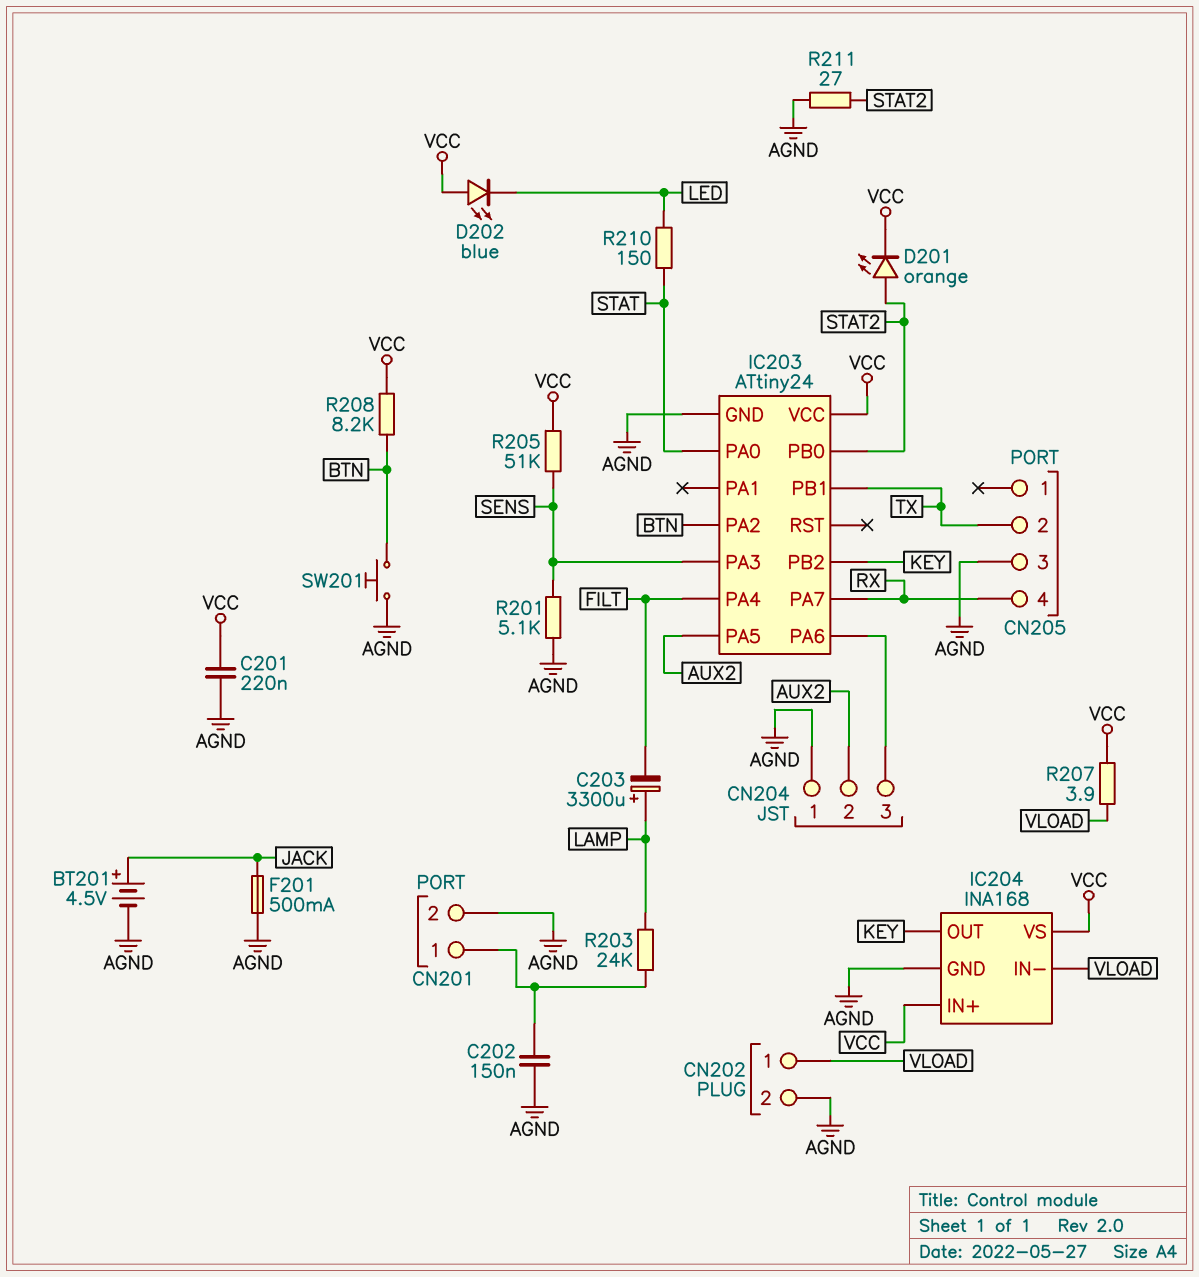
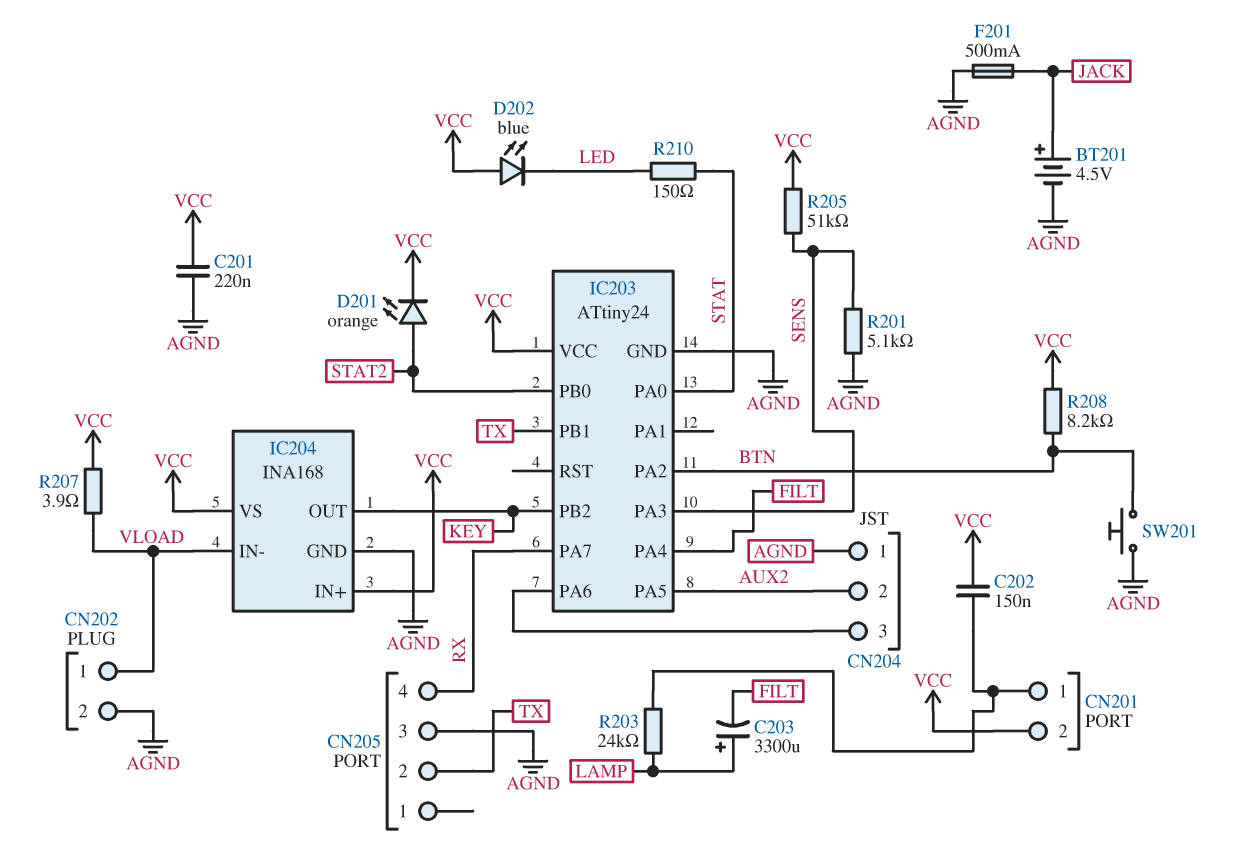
C202: 150nF (AGND, CN201/1) -> 150nF (CN201/1, VCC)
CN201 pin 2: AGND -> VCC
R211: 27 (AGND, STAT2) -> none

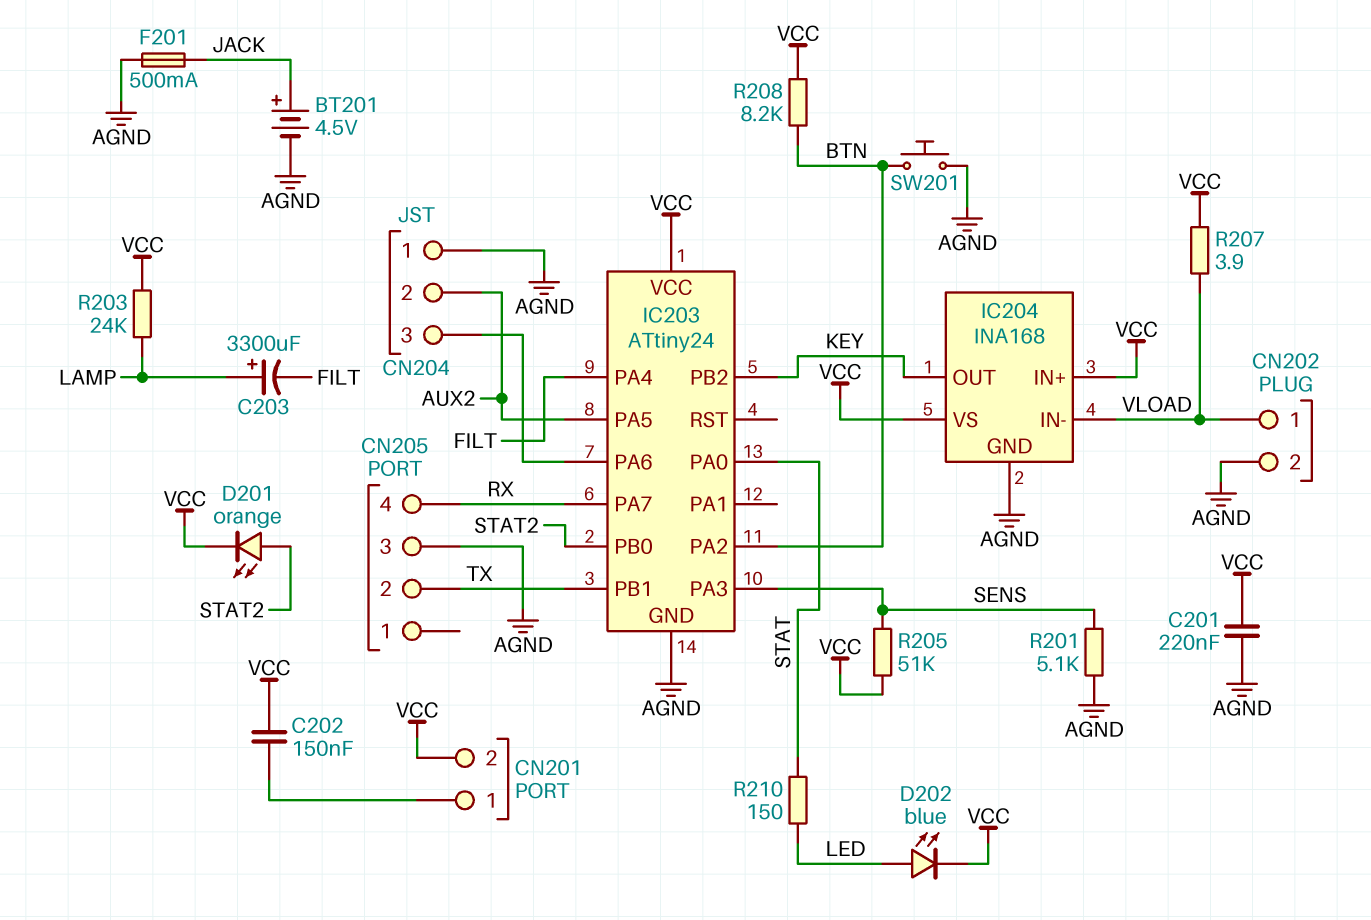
D202: LED blue (A VCC, K LED) -> LED blue (A LED, K VCC)
R203: 24k (CN201/1, LAMP) -> 24k (LAMP, VCC)

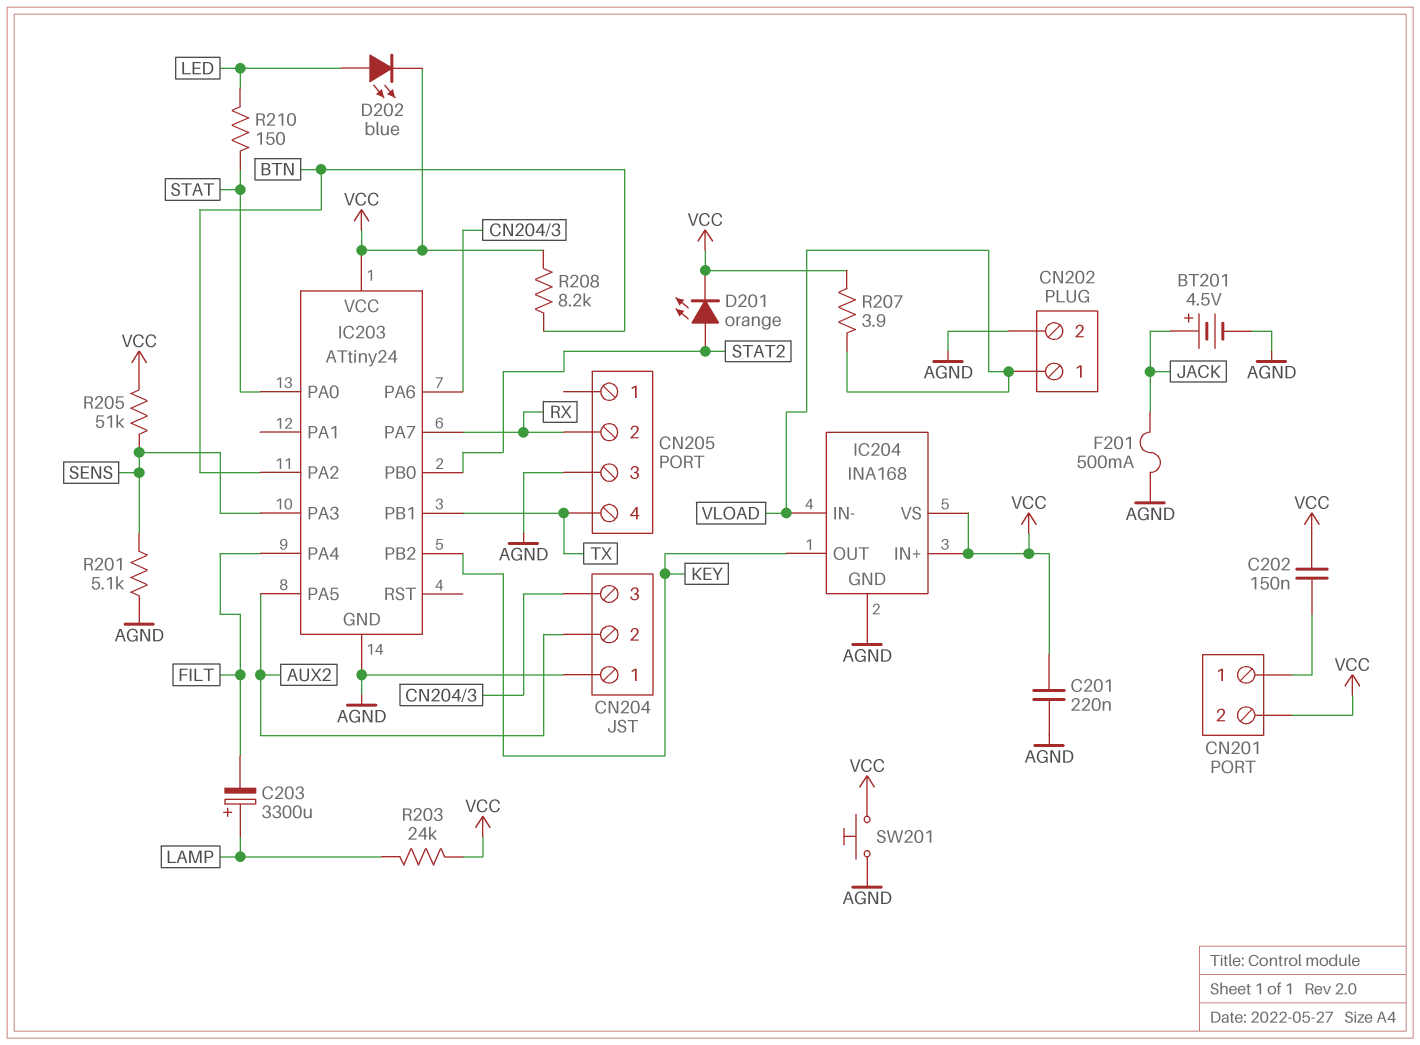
CN205 pin 2: TX -> RX
CN205 pin 4: RX -> TX
SW201: button (AGND, BTN) -> button (AGND, VCC)

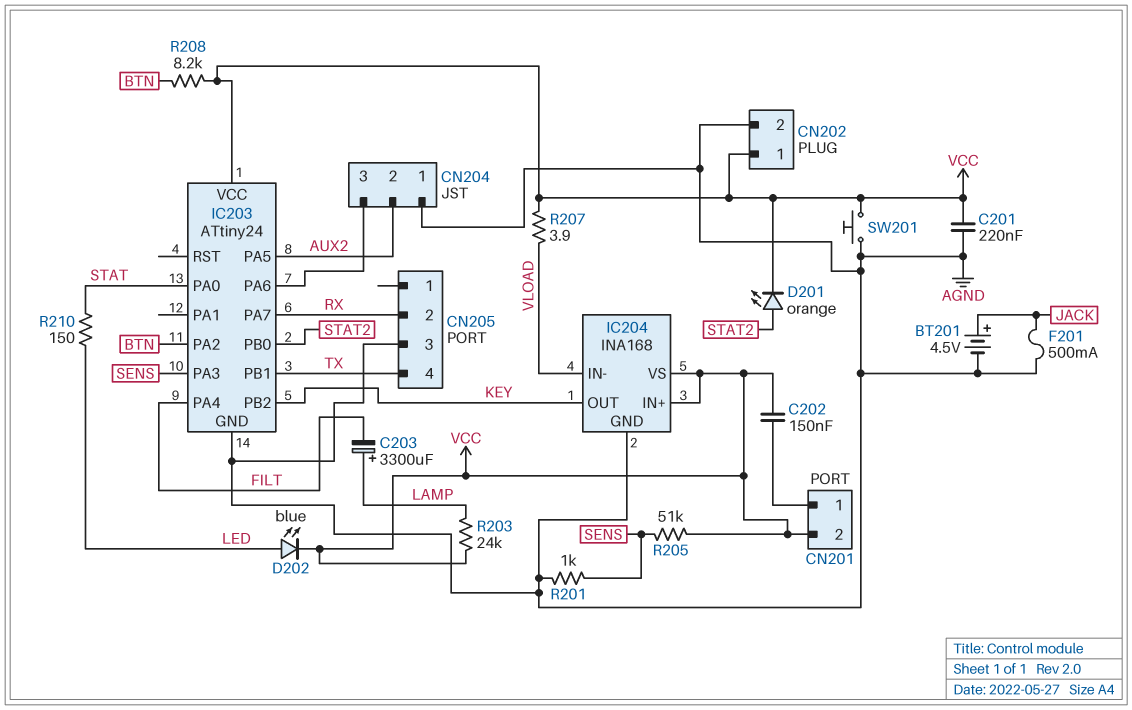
CN202 pin 1: VLOAD -> VCC
R201: 5.1k (AGND, SENS) -> 1k (AGND, SENS)

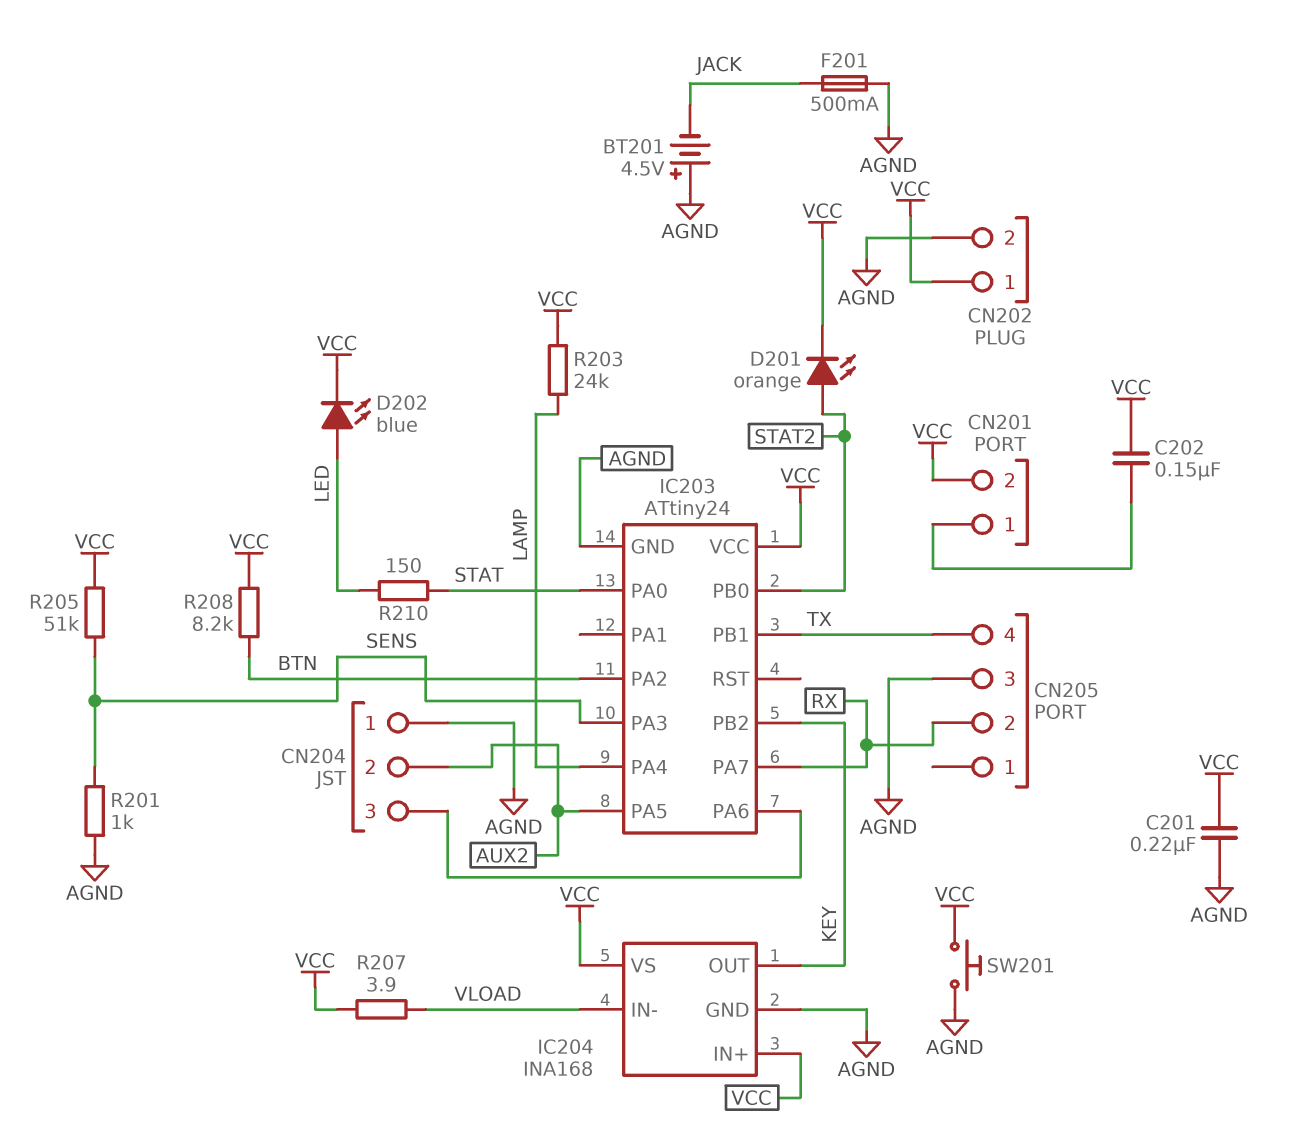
BT201: 4.5V (plus JACK, minus AGND) -> 4.5V (plus AGND, minus JACK)
C203: 3300uF (plus LAMP, minus FILT) -> none
IC203 pin PA4: FILT -> LAMP

